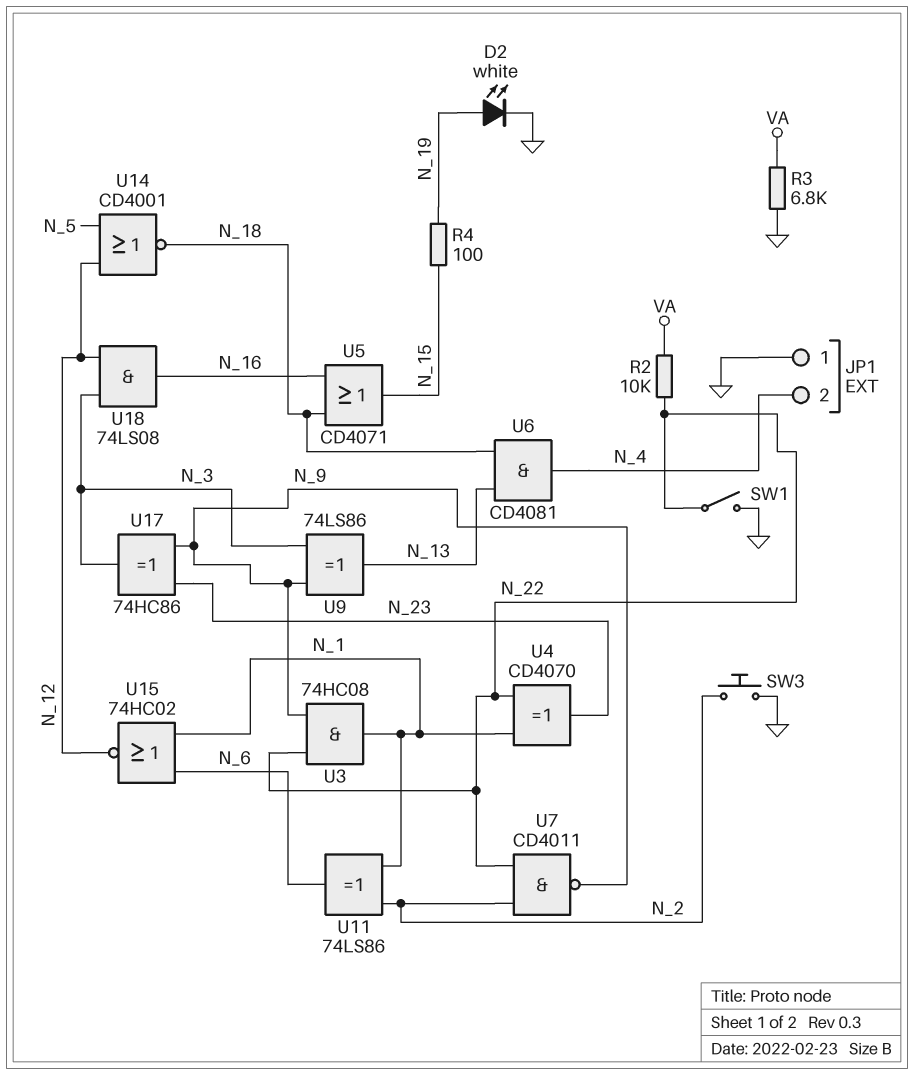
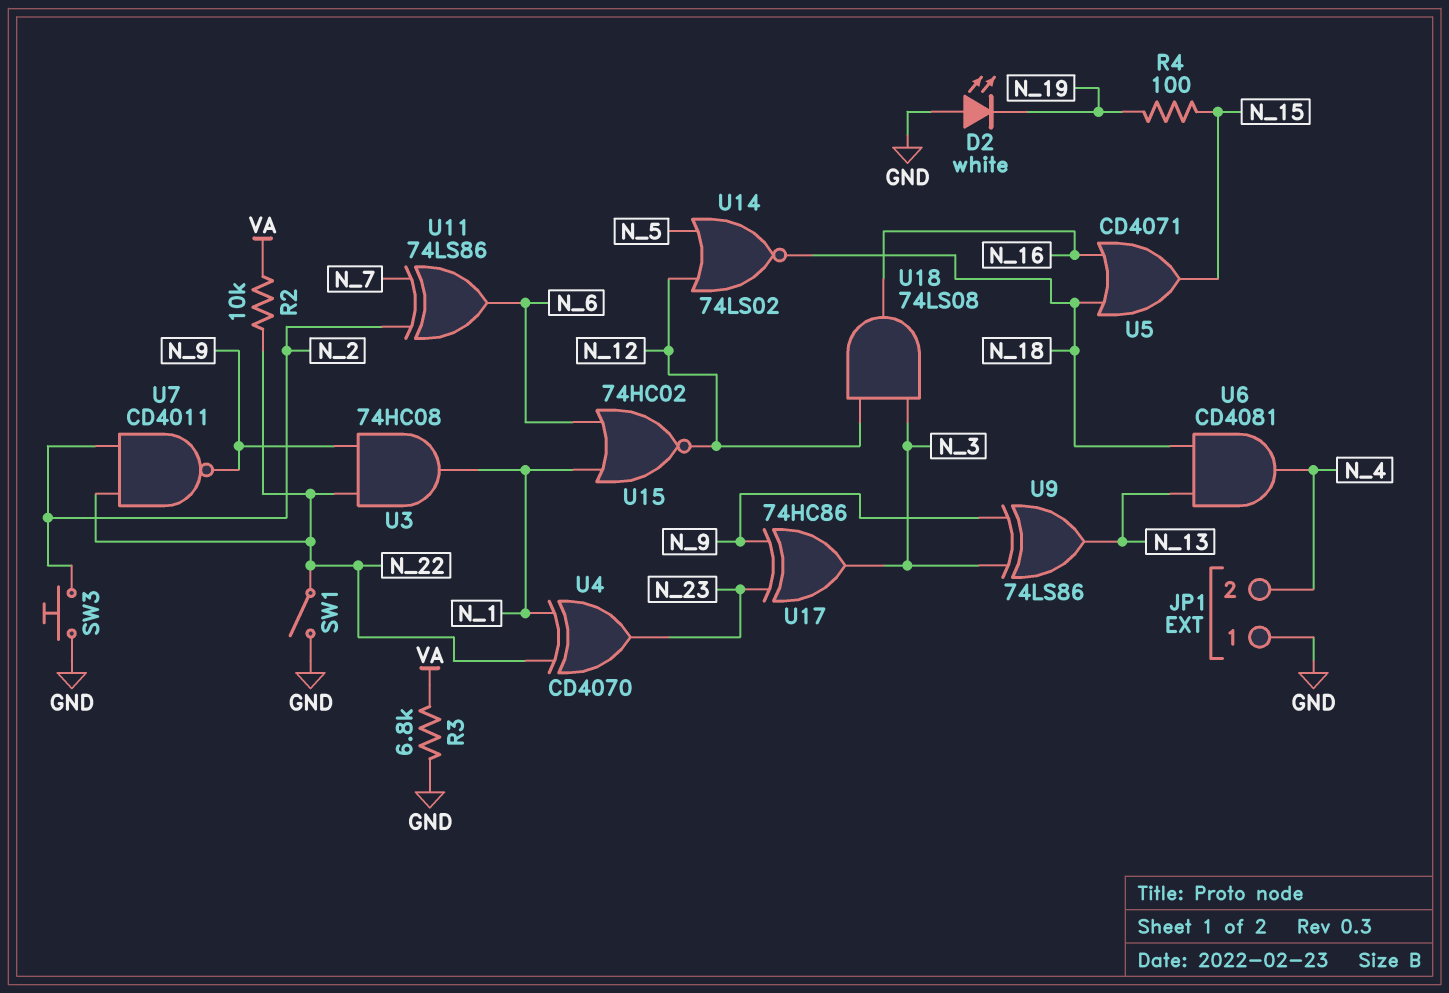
D2: LED white (A N_19, K GND) -> LED white (A GND, K N_19)
U11: XOR 74LS86 (in N_1, in N_2, out N_6) -> XOR 74LS86 (in N_2, in N_7, out N_6)
U14: NOR CD4001 (in N_5, in N_12, out N_18) -> NOR 74LS02 (in N_5, in N_12, out N_18)

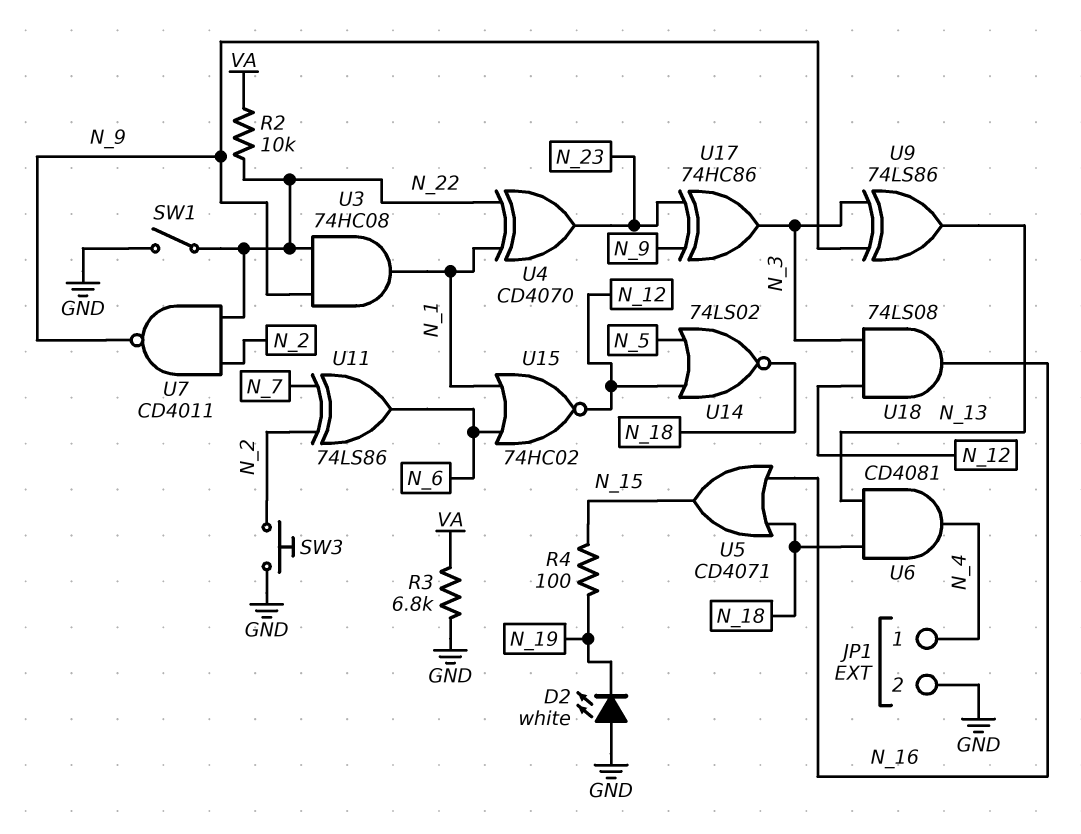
JP1 pin 1: GND -> N_4
JP1 pin 2: N_4 -> GND

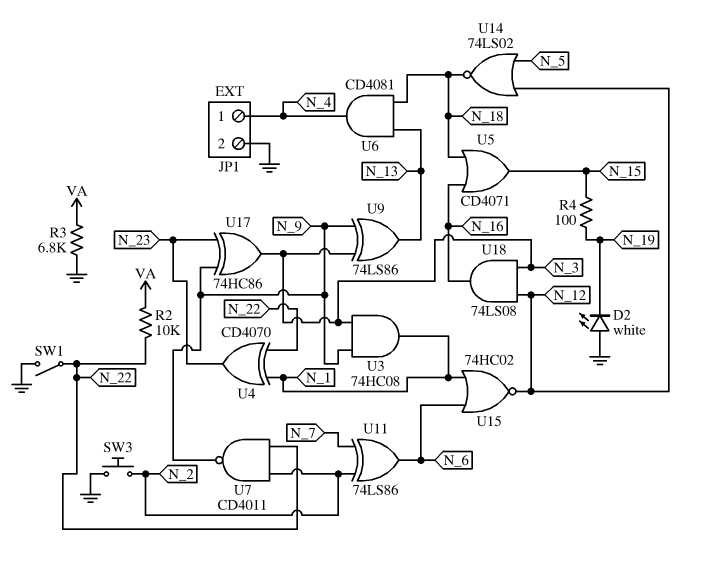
U3: AND 74HC08 (in N_9, in N_22, out N_1) -> AND 74HC08 (in N_3, in N_9, out N_1)

